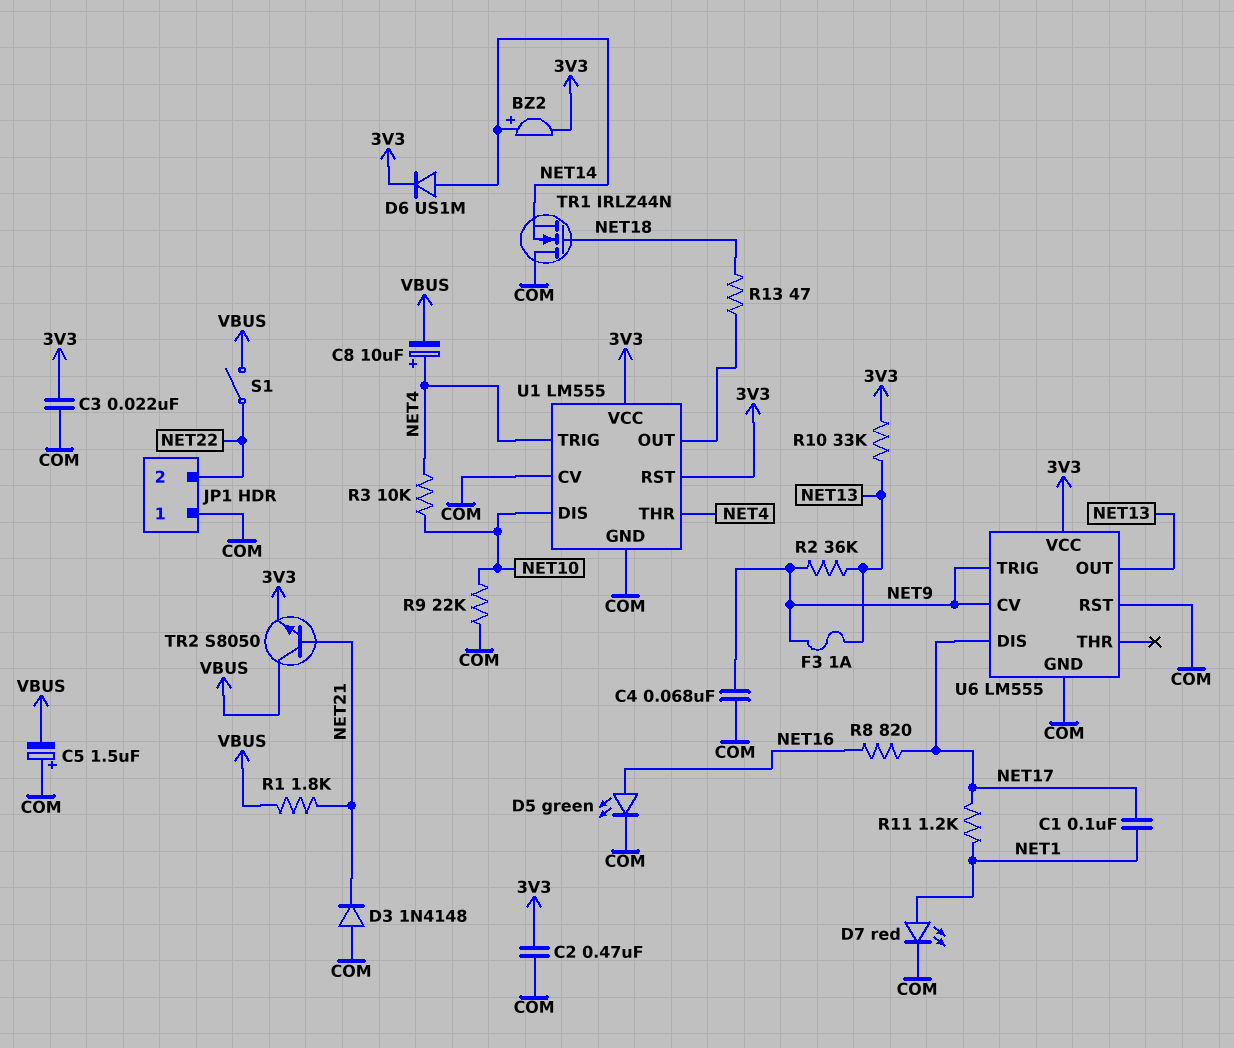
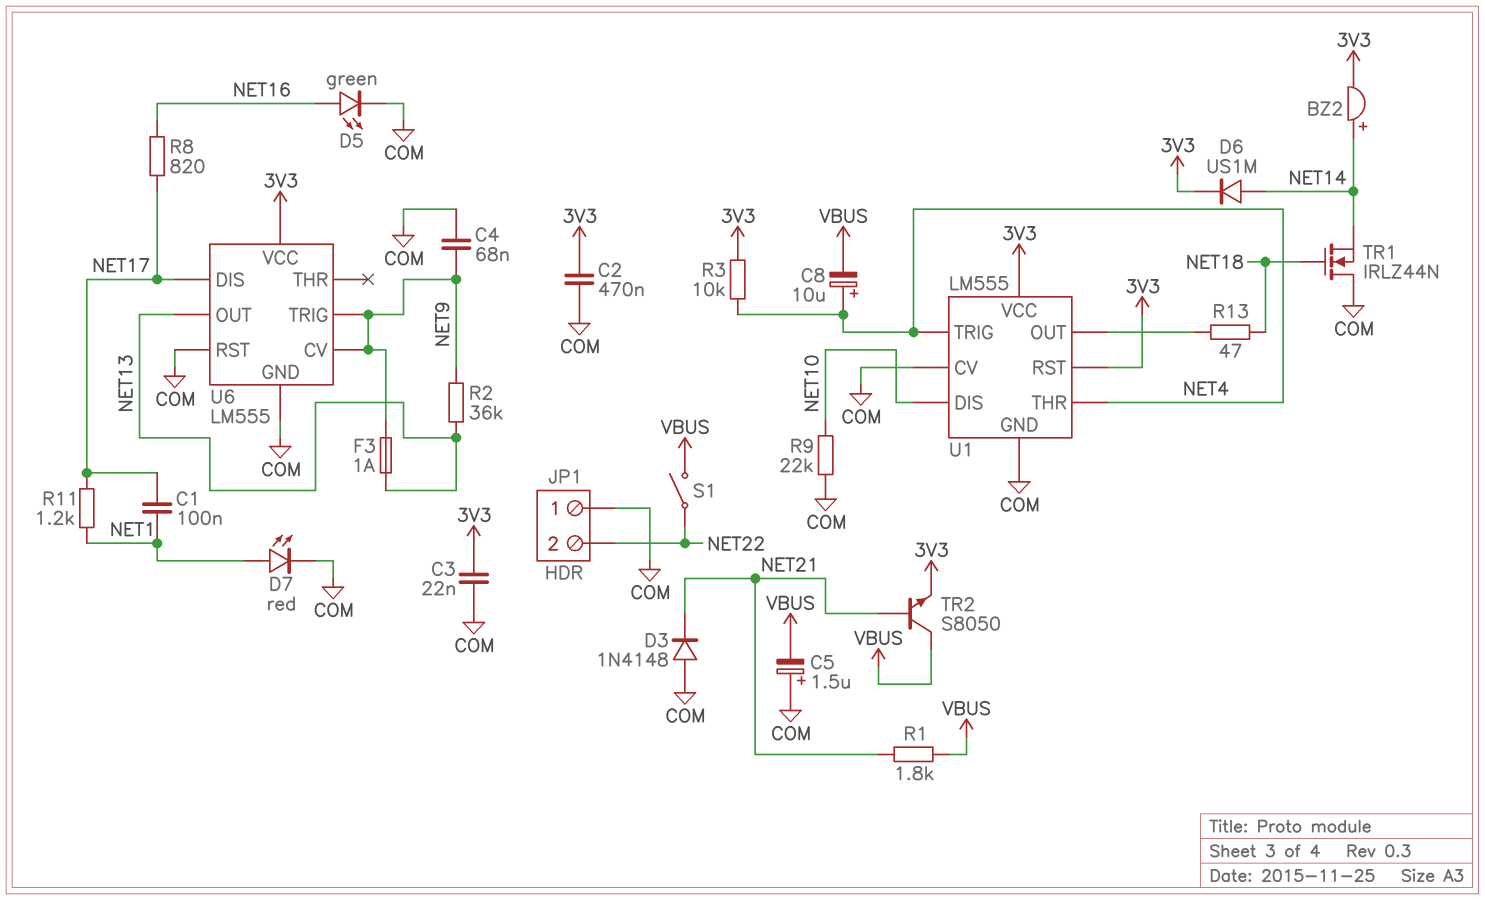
R3: 10k (NET4, NET10) -> 10k (3V3, NET4)
R10: 33k (3V3, NET13) -> none

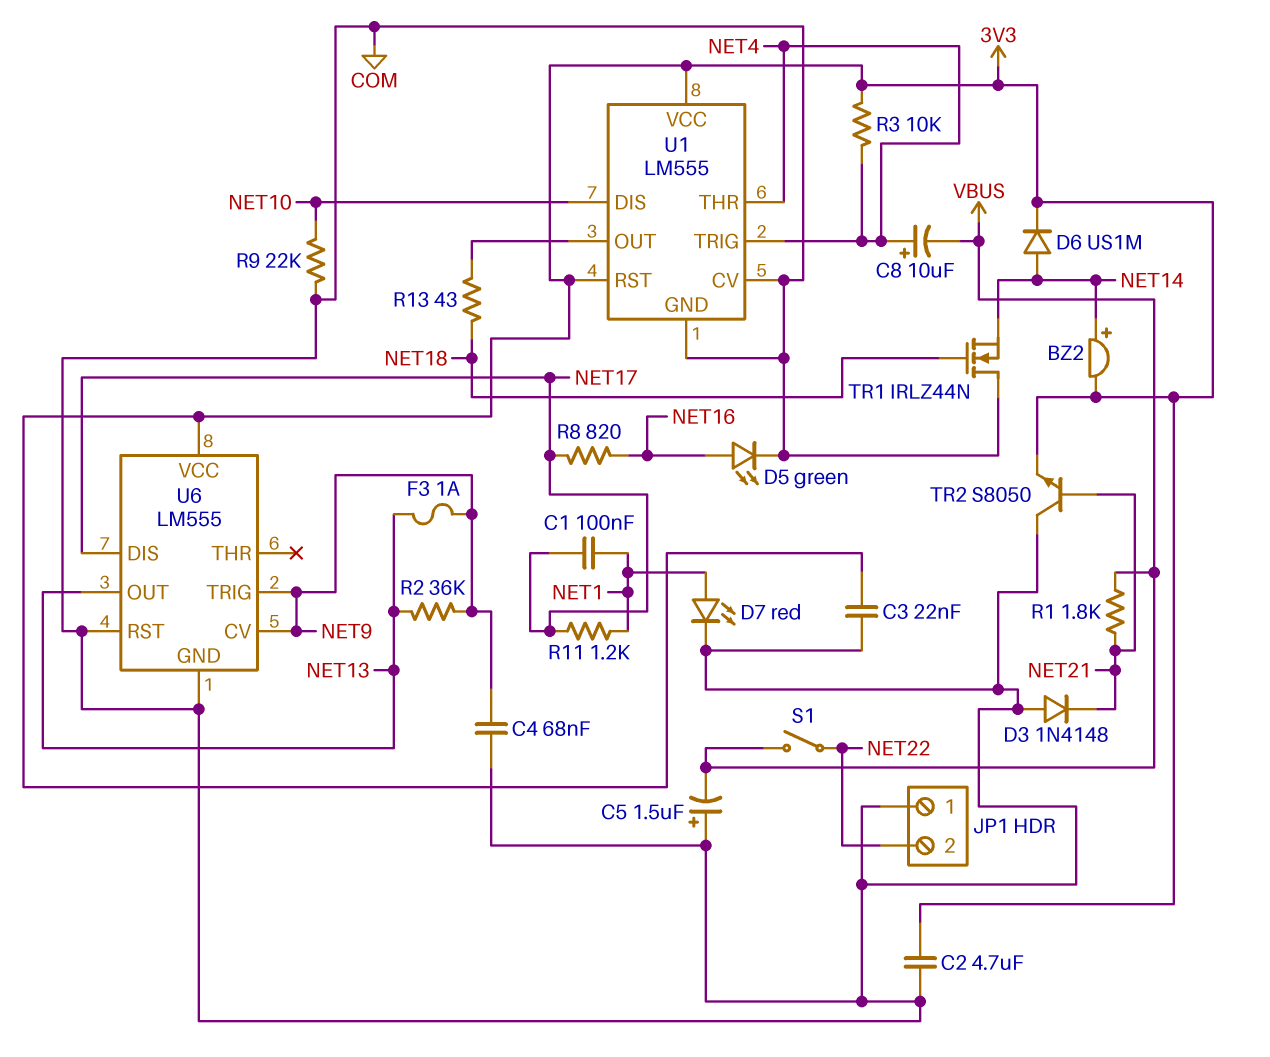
C2: 470nF (3V3, COM) -> 4.7uF (3V3, COM)
R13: 47 (NET18, U1/OUT) -> 43 (NET18, U1/OUT)
TR2: NPN S8050 (B NET21, C VBUS, E 3V3) -> NPN S8050 (B NET21, C COM, E 3V3)

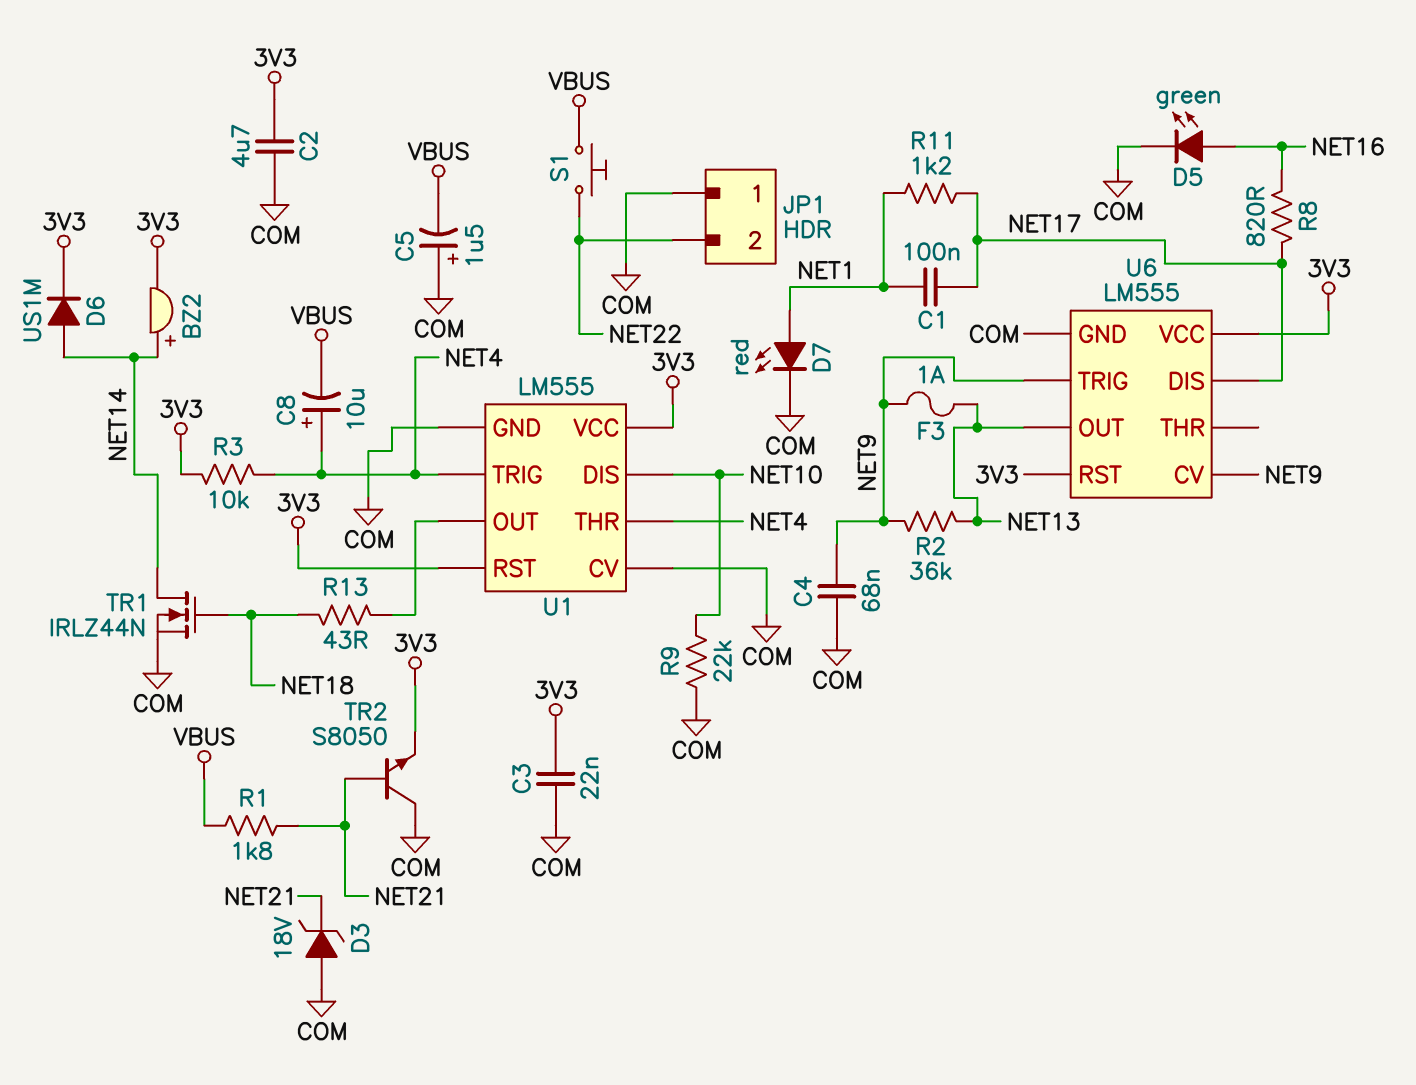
D3: diode 1N4148 (A COM, K NET21) -> zener 18V (A COM, K NET21)
S1: switch (NET22, VBUS) -> button (NET22, VBUS)
TR1: NMOS IRLZ44N (G NET18, D COM, S NET14) -> NMOS IRLZ44N (G NET18, D NET14, S COM)
U6 pin RST: COM -> 3V3

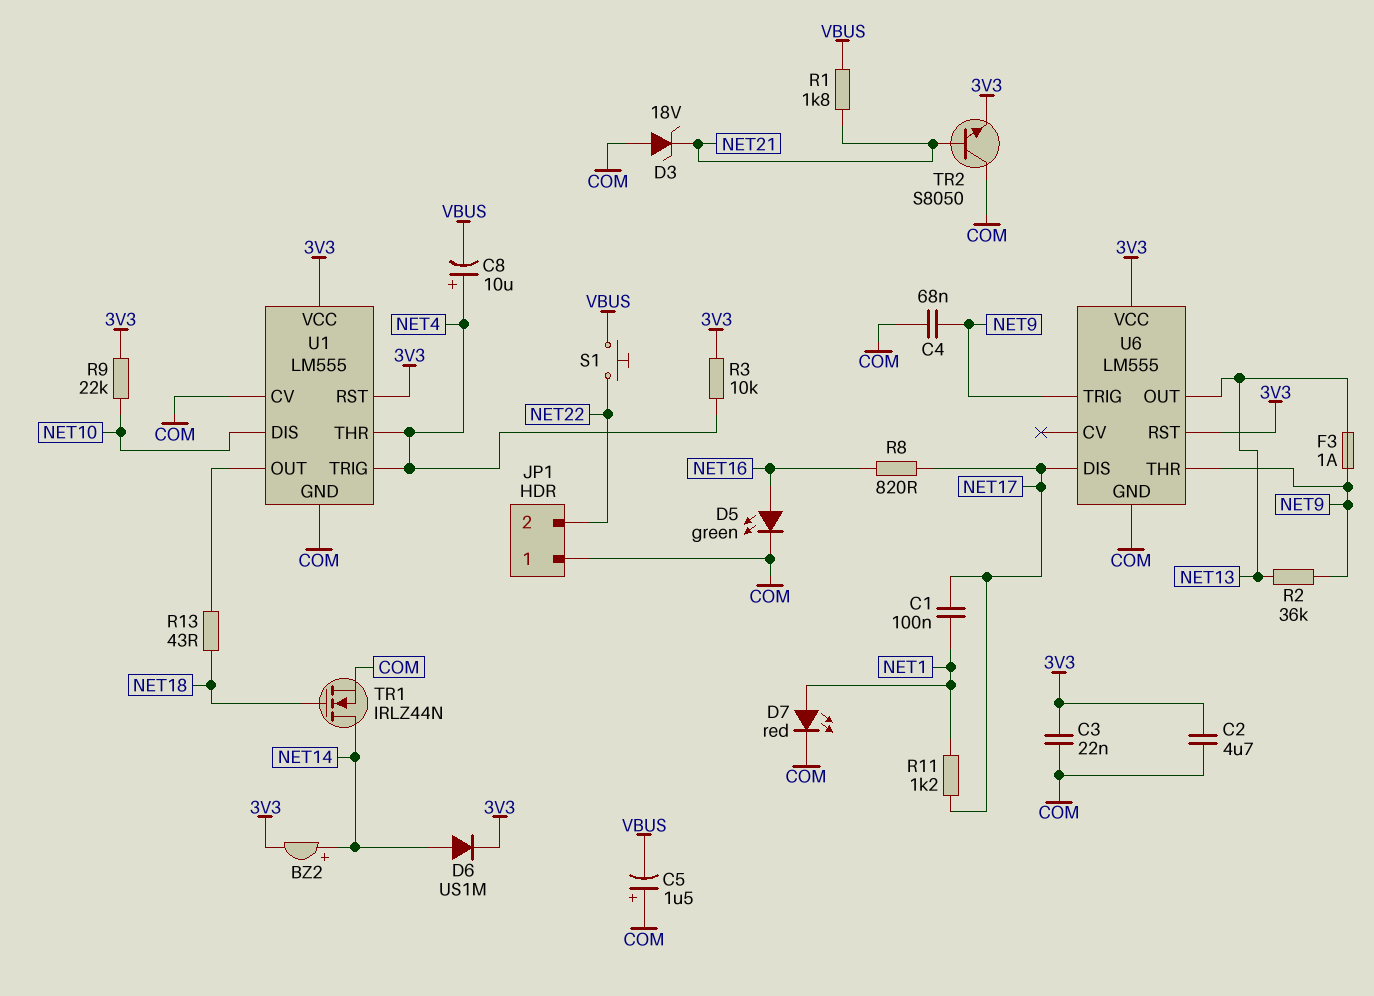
R9: 22k (COM, NET10) -> 22k (3V3, NET10)
U6 pin CV: NET9 -> none
U6 pin THR: none -> NET9

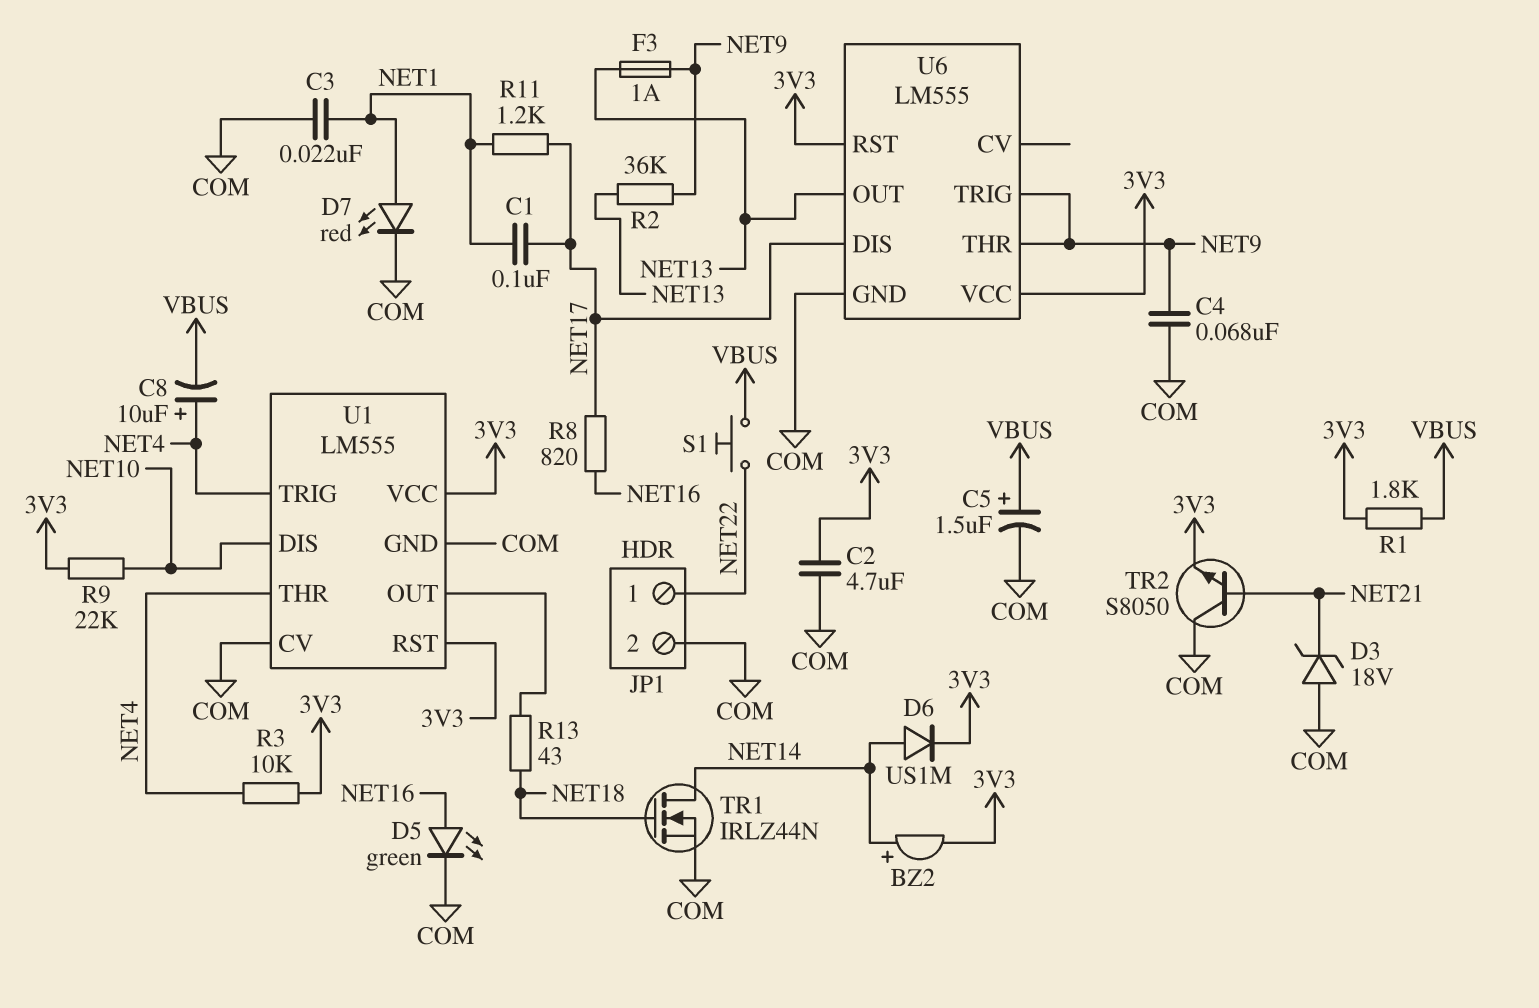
C3: 22nF (3V3, COM) -> 22nF (COM, NET1)
C5: 1.5uF (plus COM, minus VBUS) -> 1.5uF (plus VBUS, minus COM)
JP1 pin 1: COM -> NET22
JP1 pin 2: NET22 -> COM
R1: 1.8k (NET21, VBUS) -> 1.8k (3V3, VBUS)

